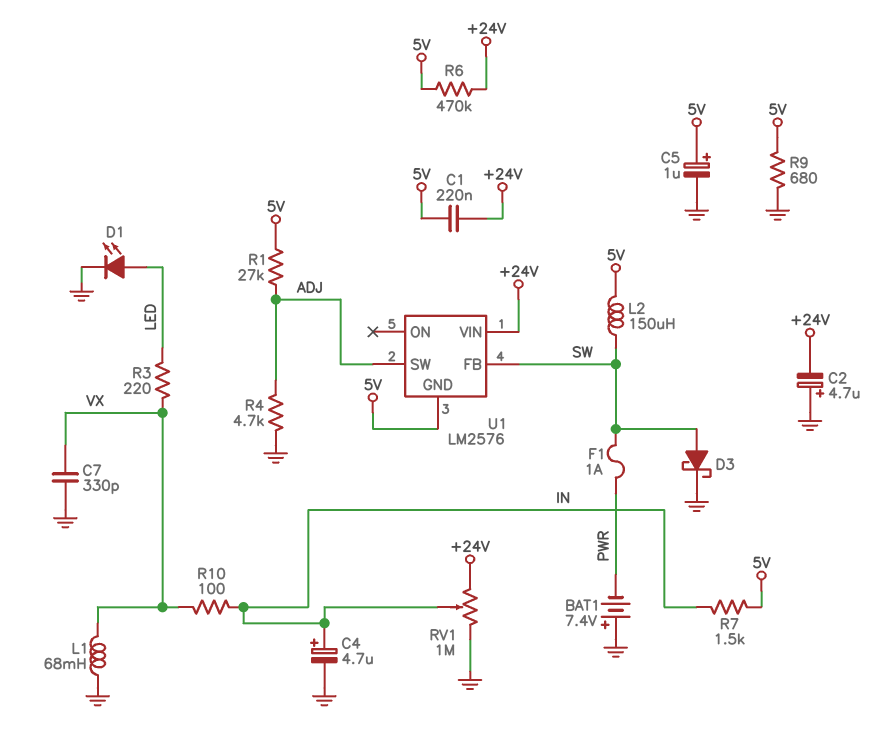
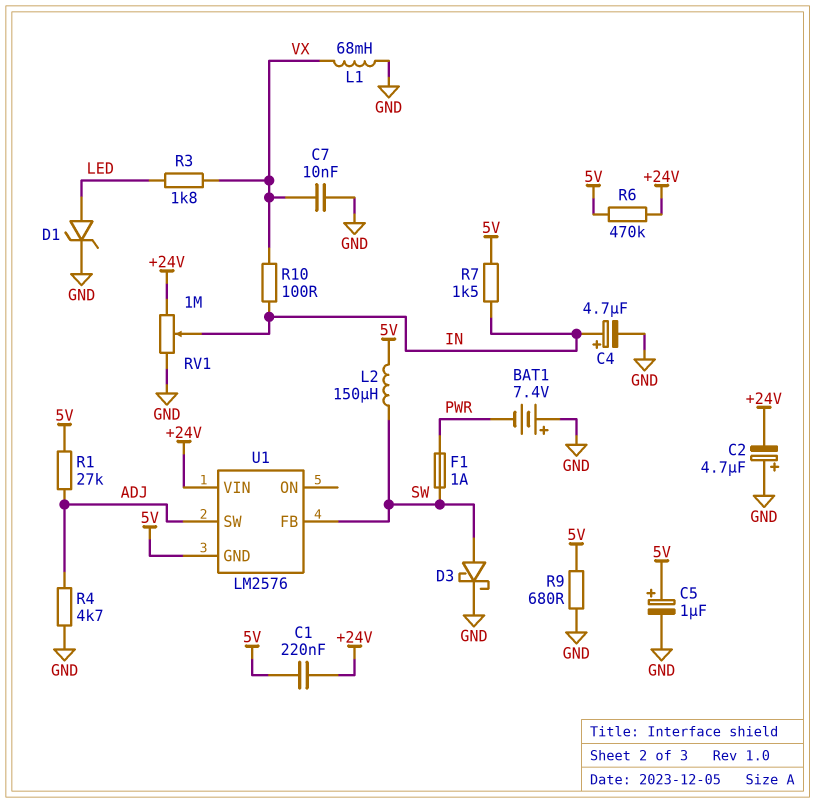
C7: 330pF (GND, VX) -> 10nF (GND, VX)
D1: LED (A LED, K GND) -> zener (A LED, K GND)
R3: 220 (LED, VX) -> 1.8k (LED, VX)

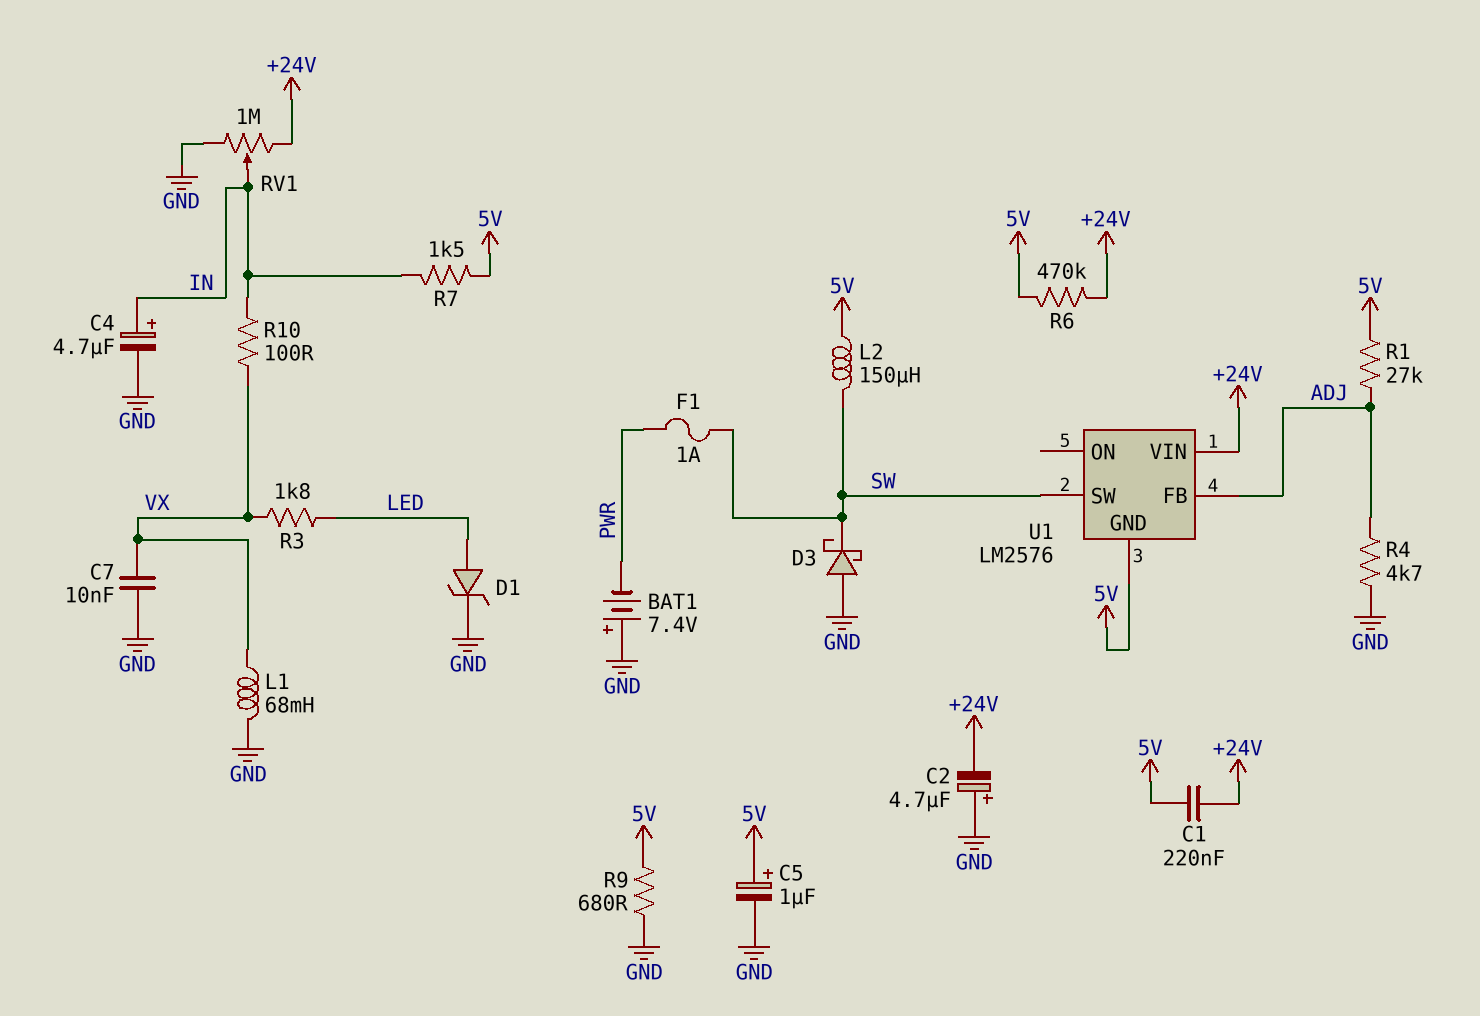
D3: schottky (A SW, K GND) -> schottky (A GND, K SW)
U1 pin FB: SW -> ADJ
U1 pin SW: ADJ -> SW

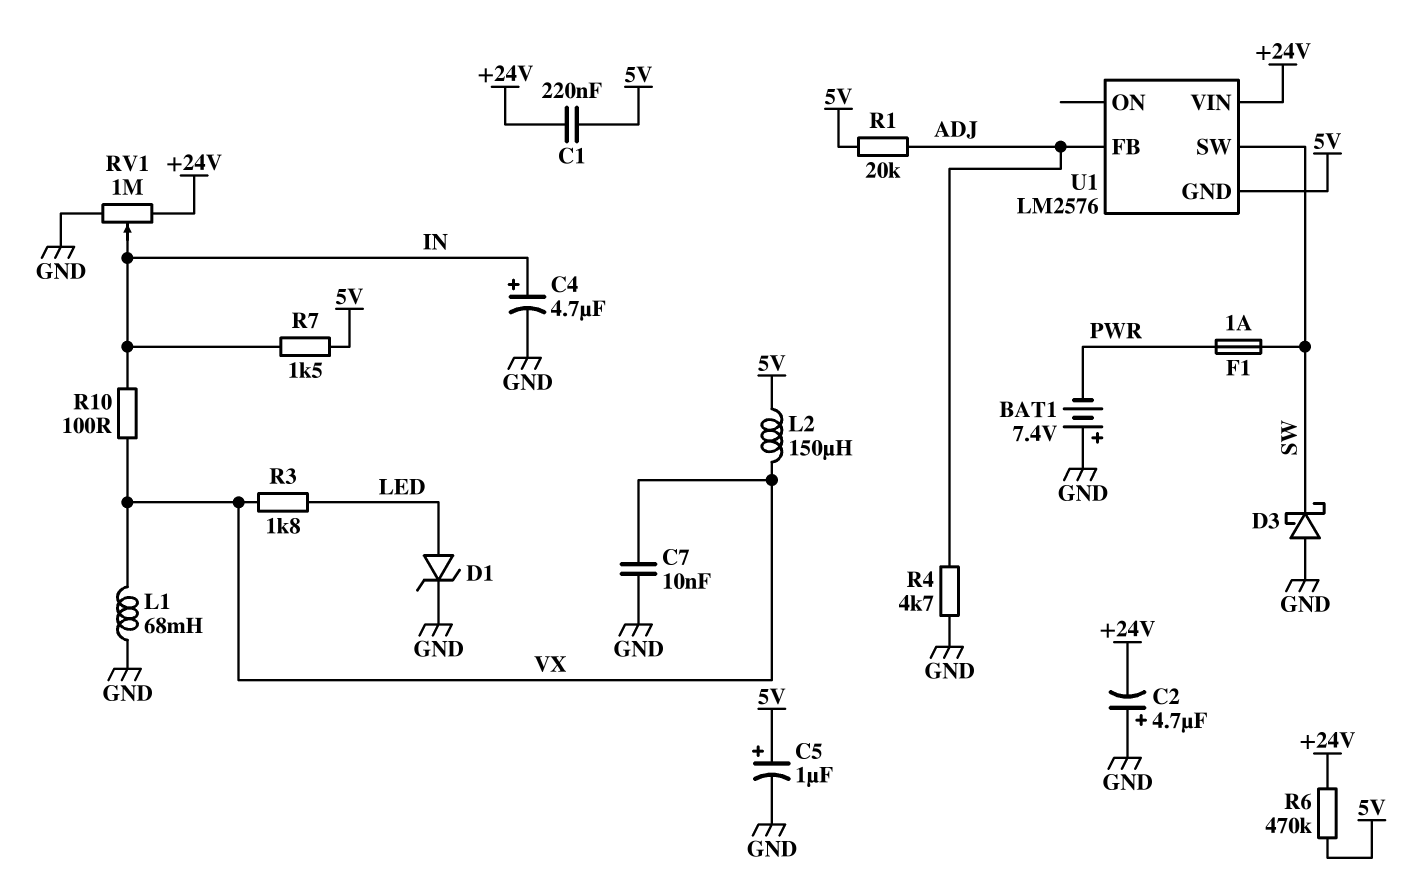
L2: 150uH (5V, SW) -> 150uH (5V, VX)
R1: 27k (5V, ADJ) -> 20k (5V, ADJ)
R9: 680 (5V, GND) -> none

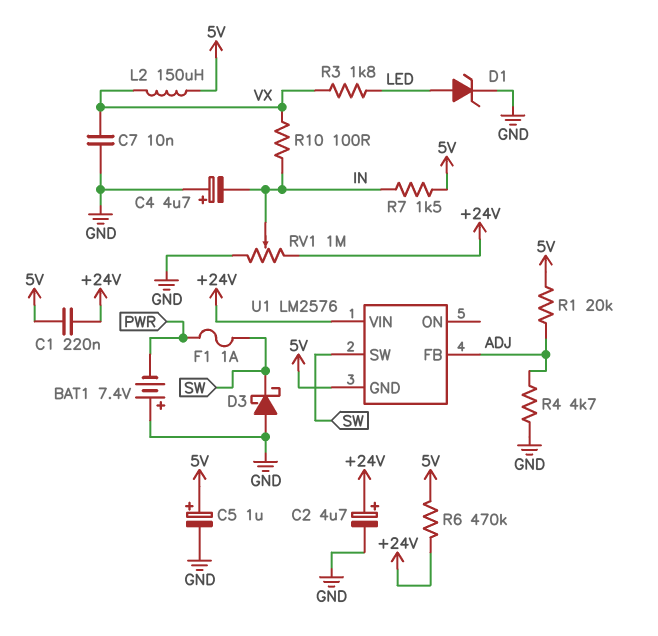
C2: 4.7uF (plus GND, minus +24V) -> 4.7uF (plus +24V, minus GND)
C4: 4.7uF (plus IN, minus GND) -> 4.7uF (plus GND, minus IN)
L1: 68mH (GND, VX) -> none

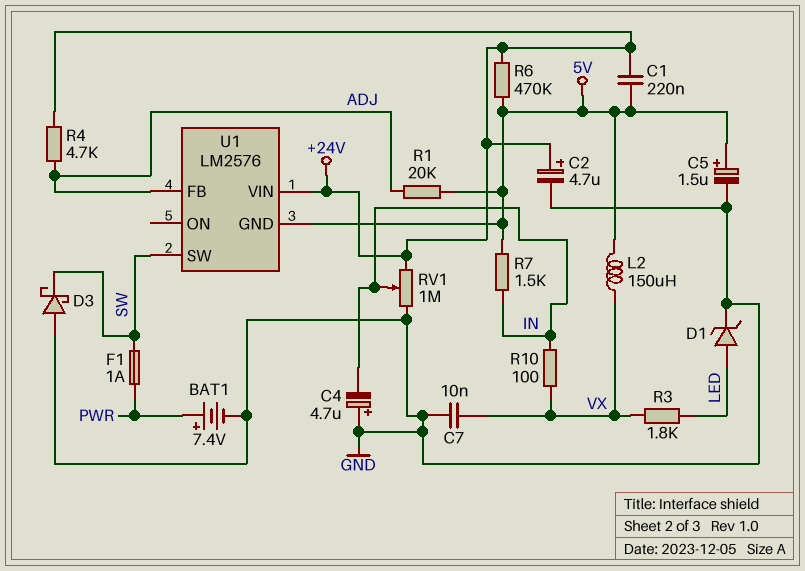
BAT1: 7.4V (plus GND, minus PWR) -> 7.4V (plus PWR, minus GND)
C5: 1uF (plus 5V, minus GND) -> 1.5uF (plus 5V, minus GND)
R4: 4.7k (ADJ, GND) -> 4.7k (+24V, ADJ)

